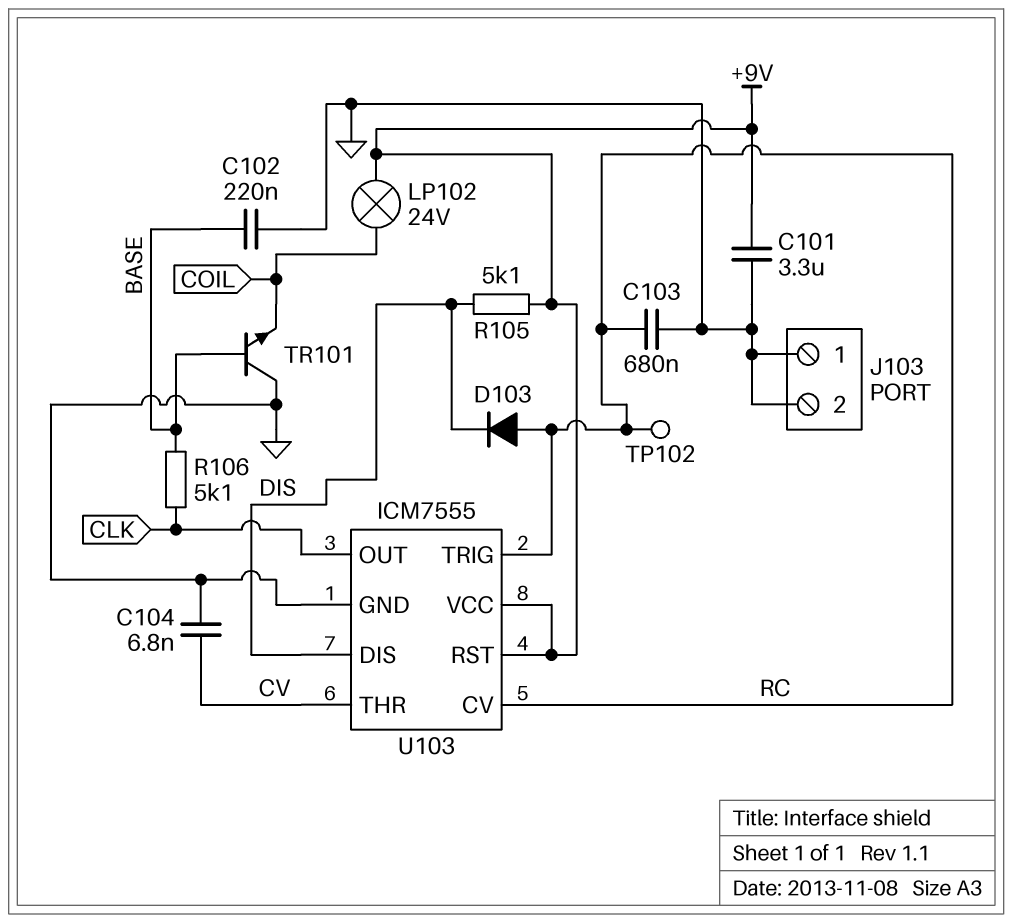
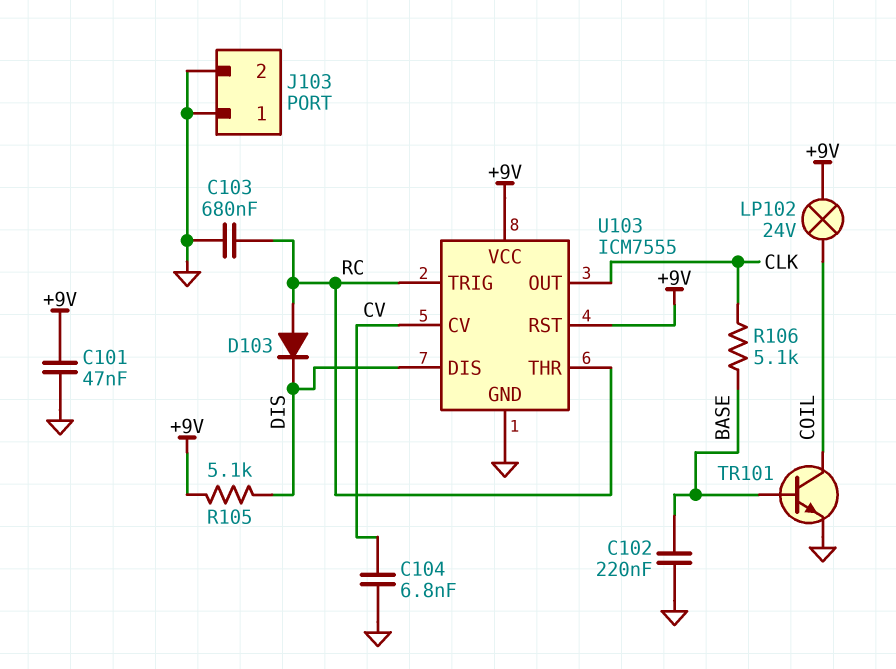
C101: 3.3uF (+9V, GND) -> 47nF (+9V, GND)
TP102: test point (RC) -> none
TR101: NPN (B BASE, C GND, E COIL) -> NPN (B BASE, C COIL, E GND)
U103 pin CV: RC -> CV
U103 pin THR: CV -> RC

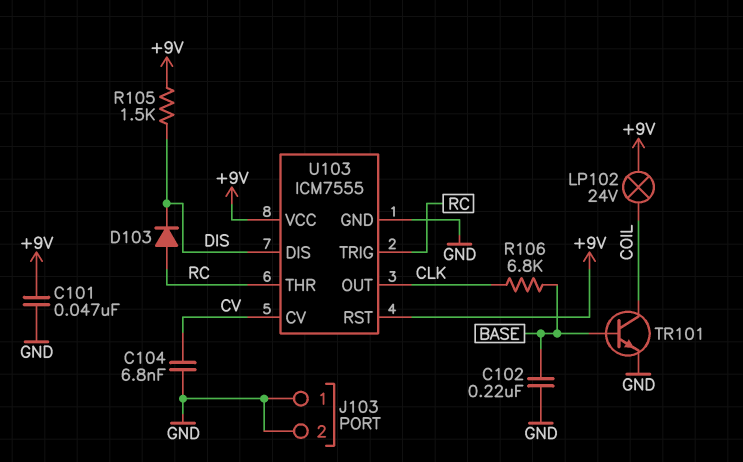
C103: 680nF (GND, RC) -> none
R105: 5.1k (+9V, DIS) -> 1.5k (+9V, DIS)
R106: 5.1k (BASE, CLK) -> 6.8k (BASE, CLK)

